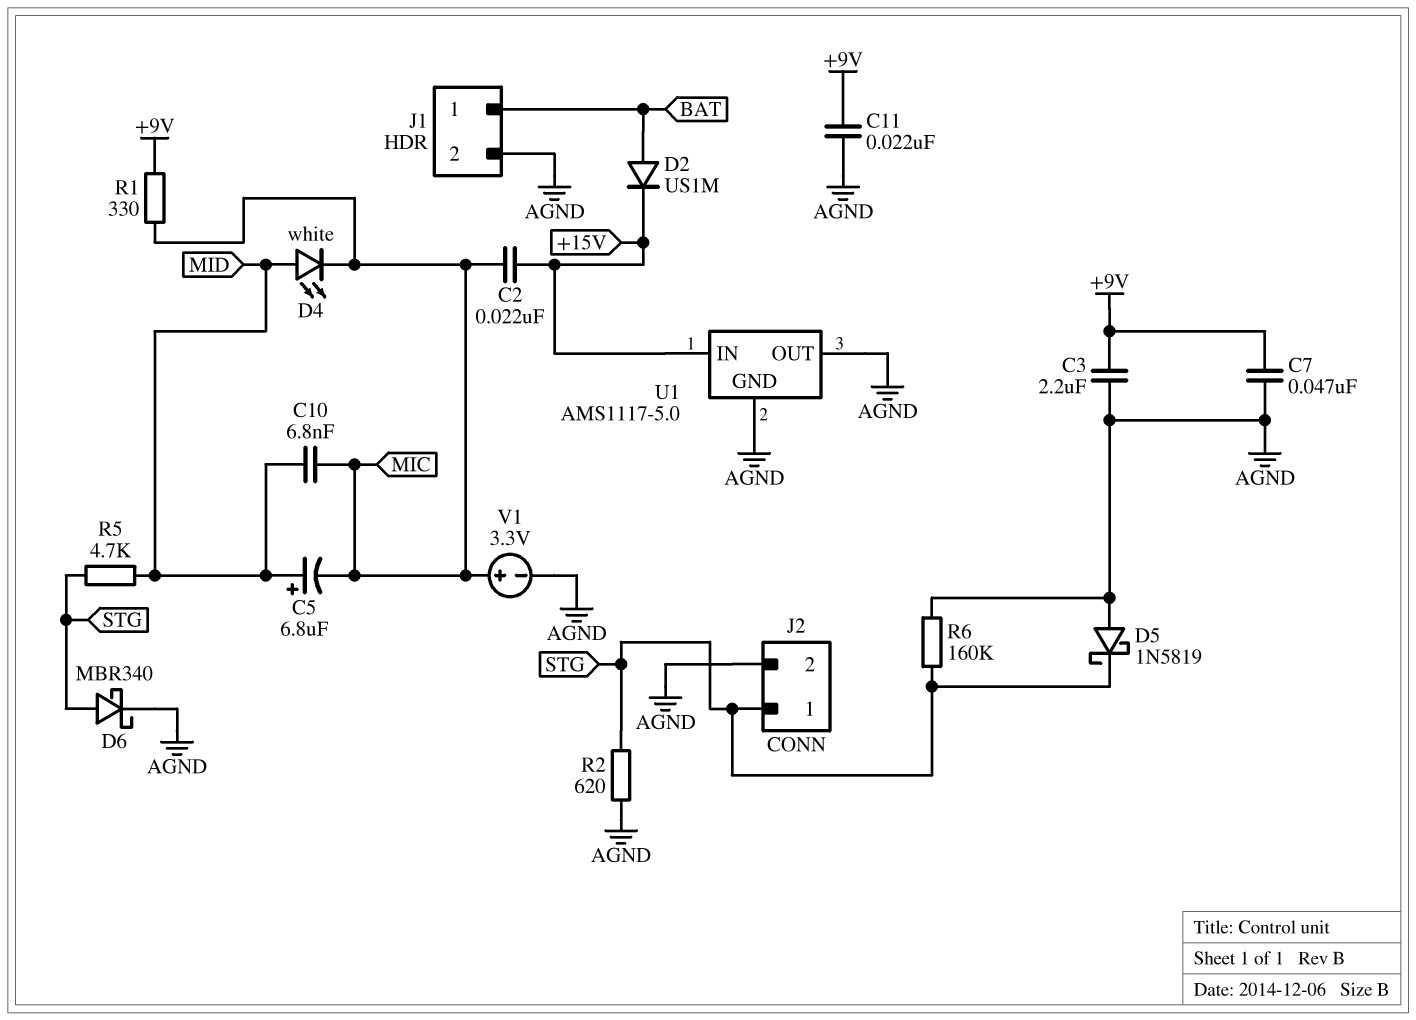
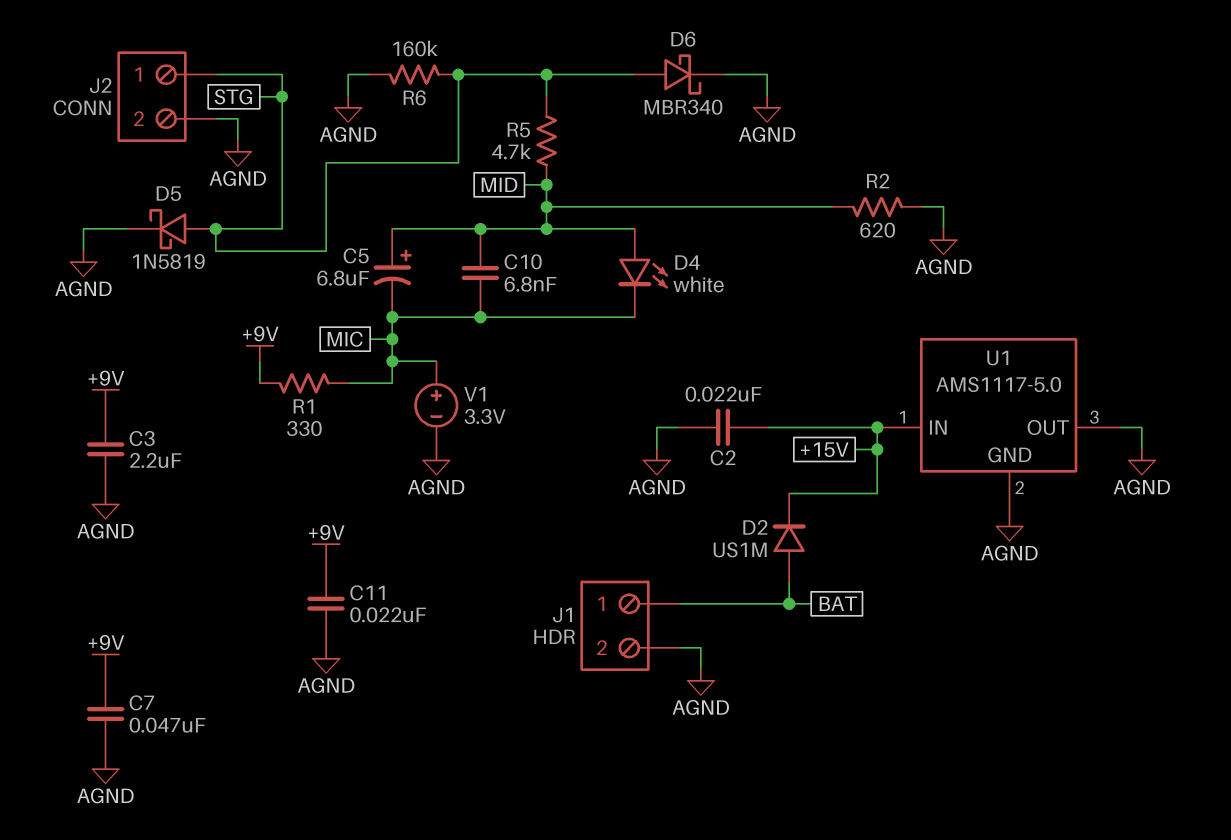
C2: 22nF (+15V, MIC) -> 22nF (+15V, AGND)
D5: schottky 1N5819 (A AGND, K STG) -> schottky 1N5819 (A STG, K AGND)
R2: 620 (AGND, STG) -> 620 (AGND, MID)

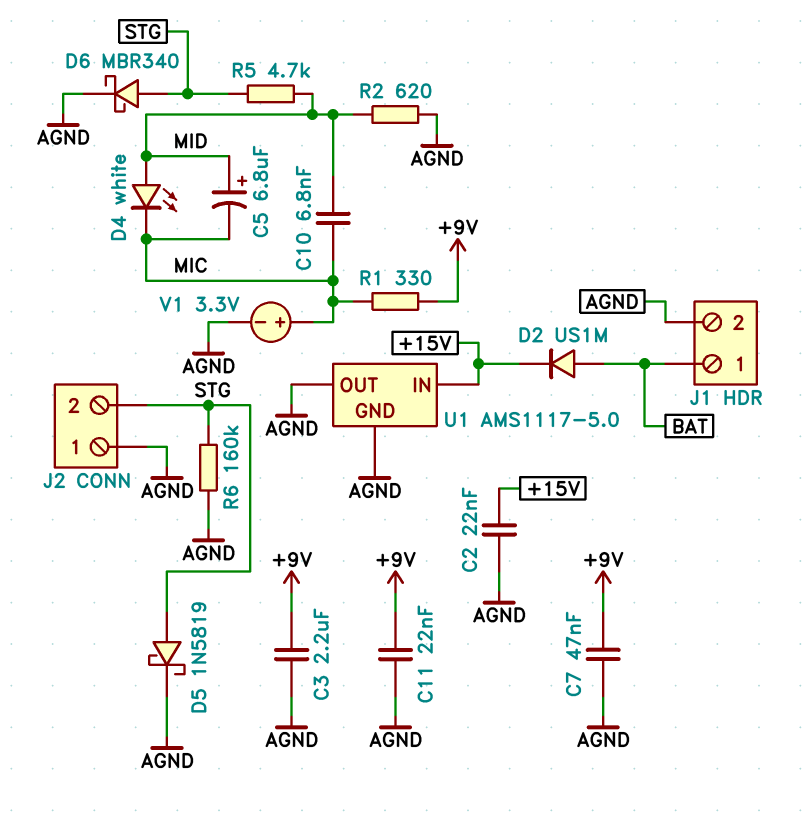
J2 pin 1: STG -> AGND
J2 pin 2: AGND -> STG

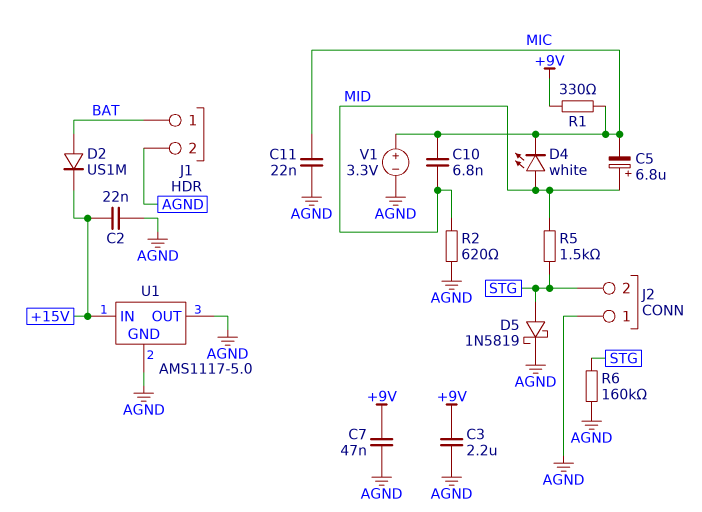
C11: 22nF (+9V, AGND) -> 22nF (AGND, MIC)
D6: schottky MBR340 (A STG, K AGND) -> none
R5: 4.7k (MID, STG) -> 1.5k (MID, STG)

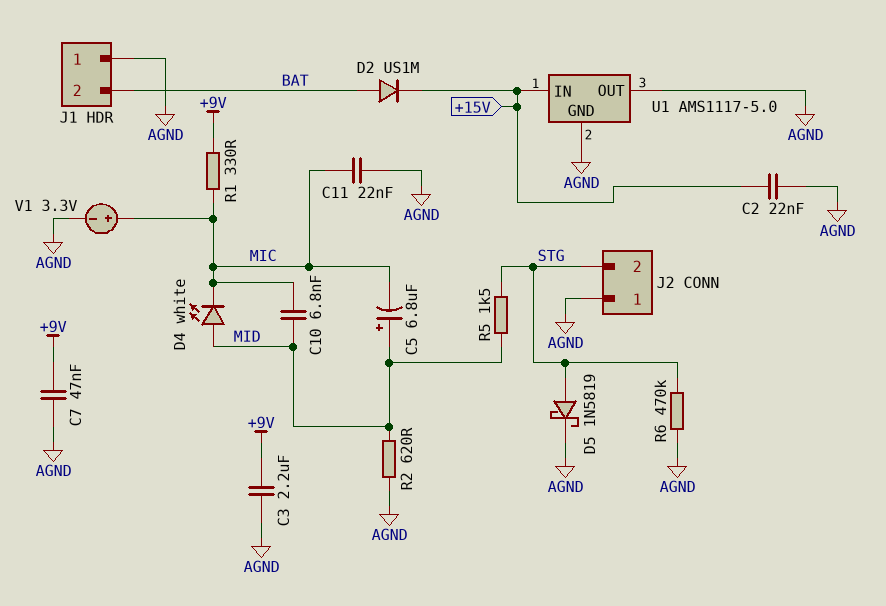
J1 pin 1: BAT -> AGND
J1 pin 2: AGND -> BAT
R6: 160k (AGND, STG) -> 470k (AGND, STG)

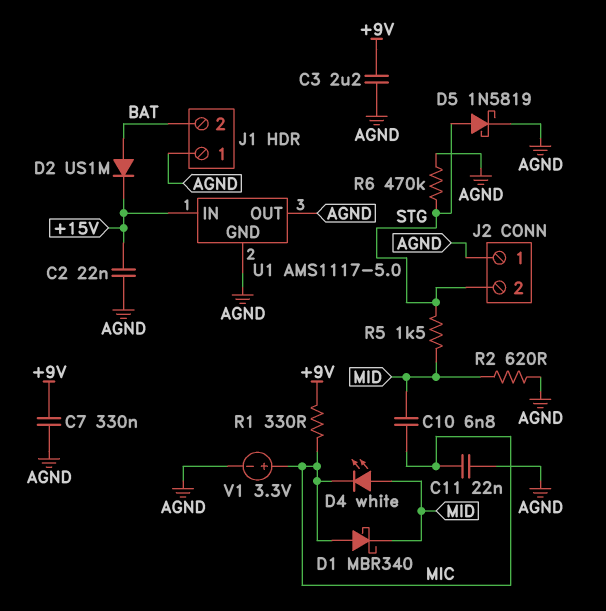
C5: 6.8uF (plus MID, minus MIC) -> none
C7: 47nF (+9V, AGND) -> 330nF (+9V, AGND)
D1: none -> schottky MBR340 (A MIC, K MID)

